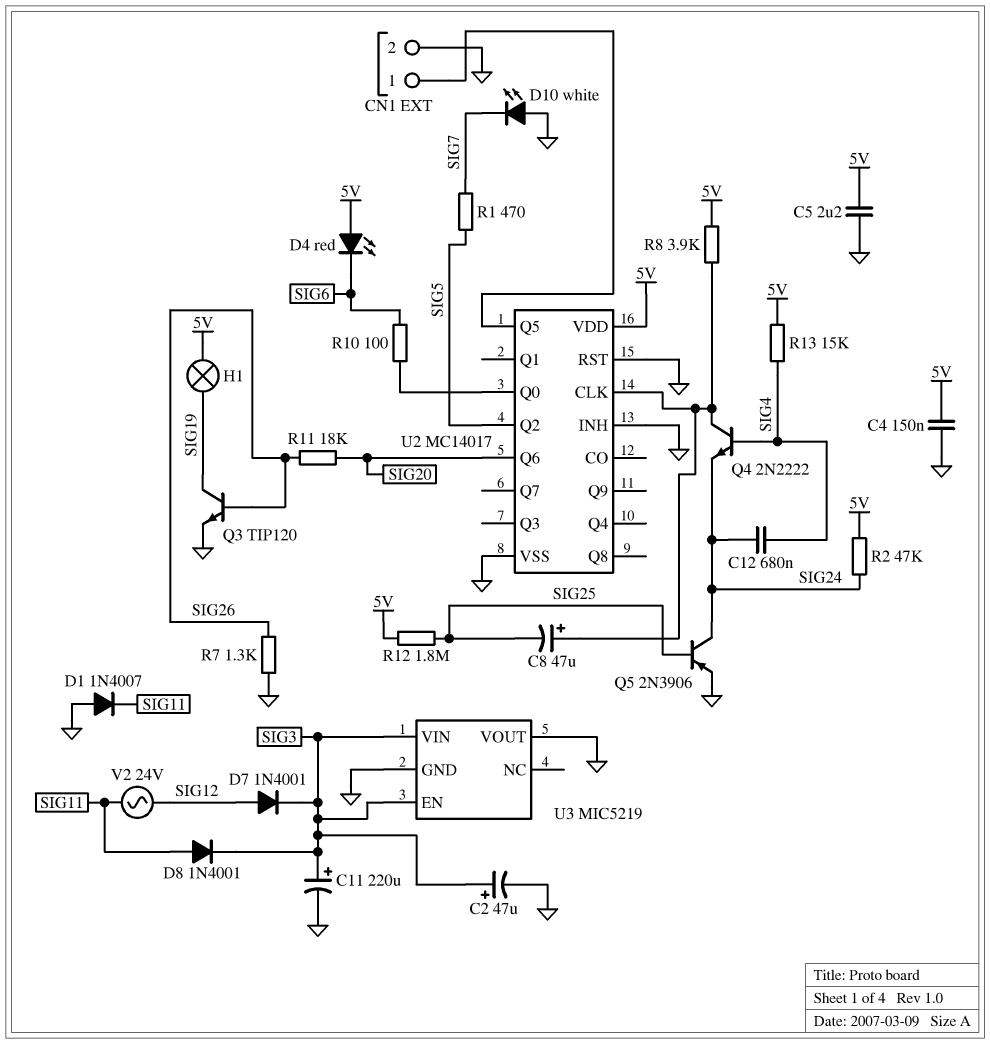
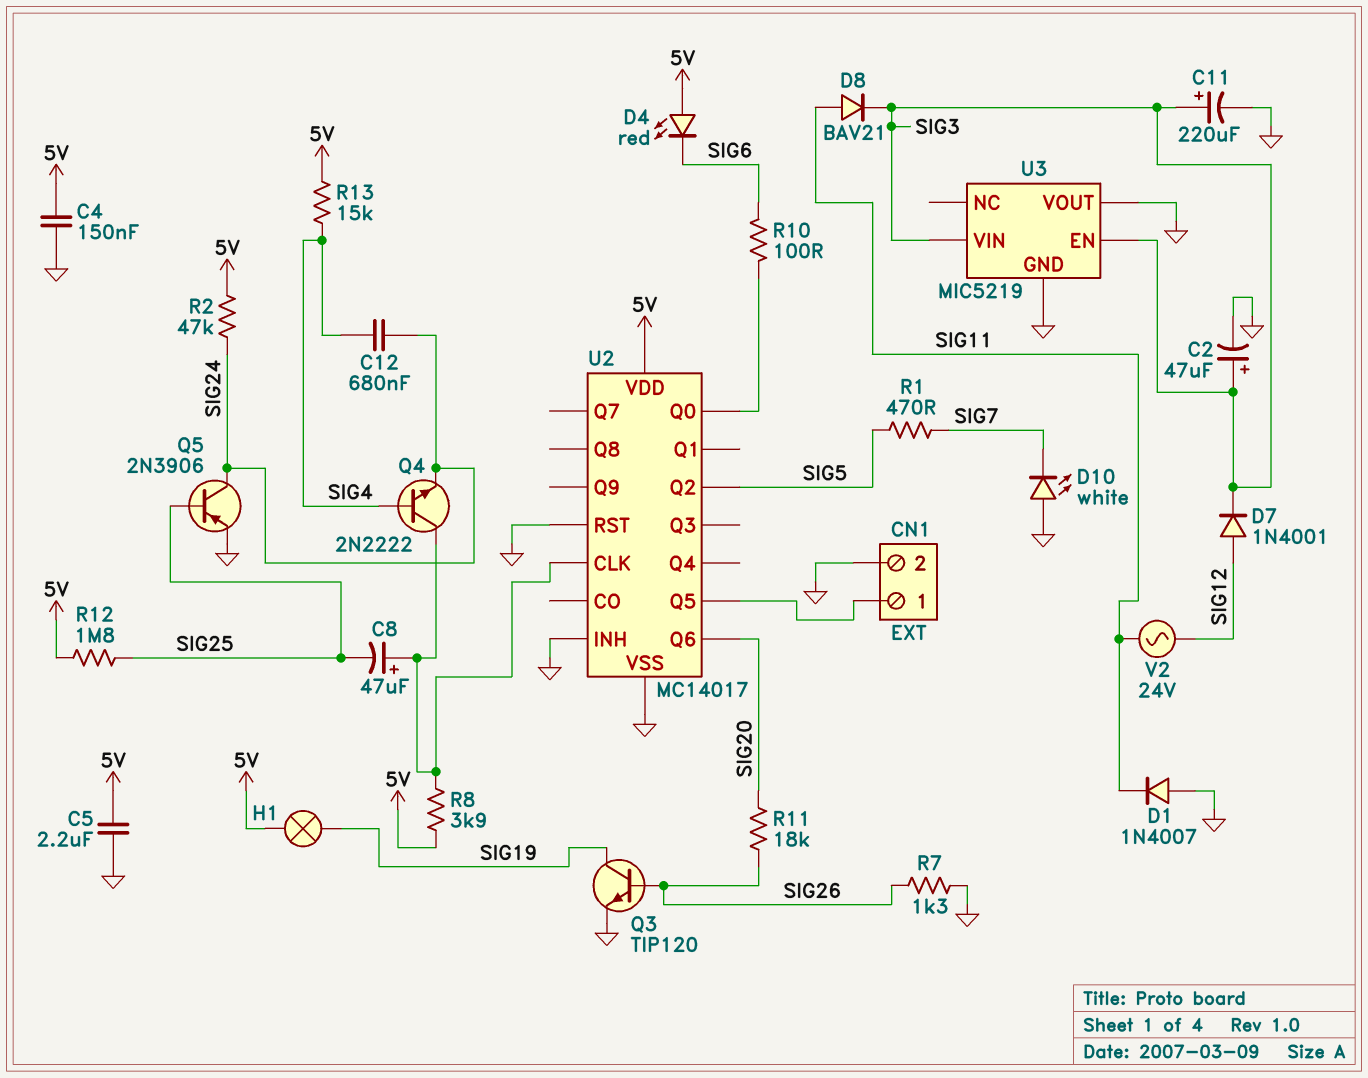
D8: diode 1N4001 (A SIG11, K SIG3) -> diode BAV21 (A SIG11, K SIG3)

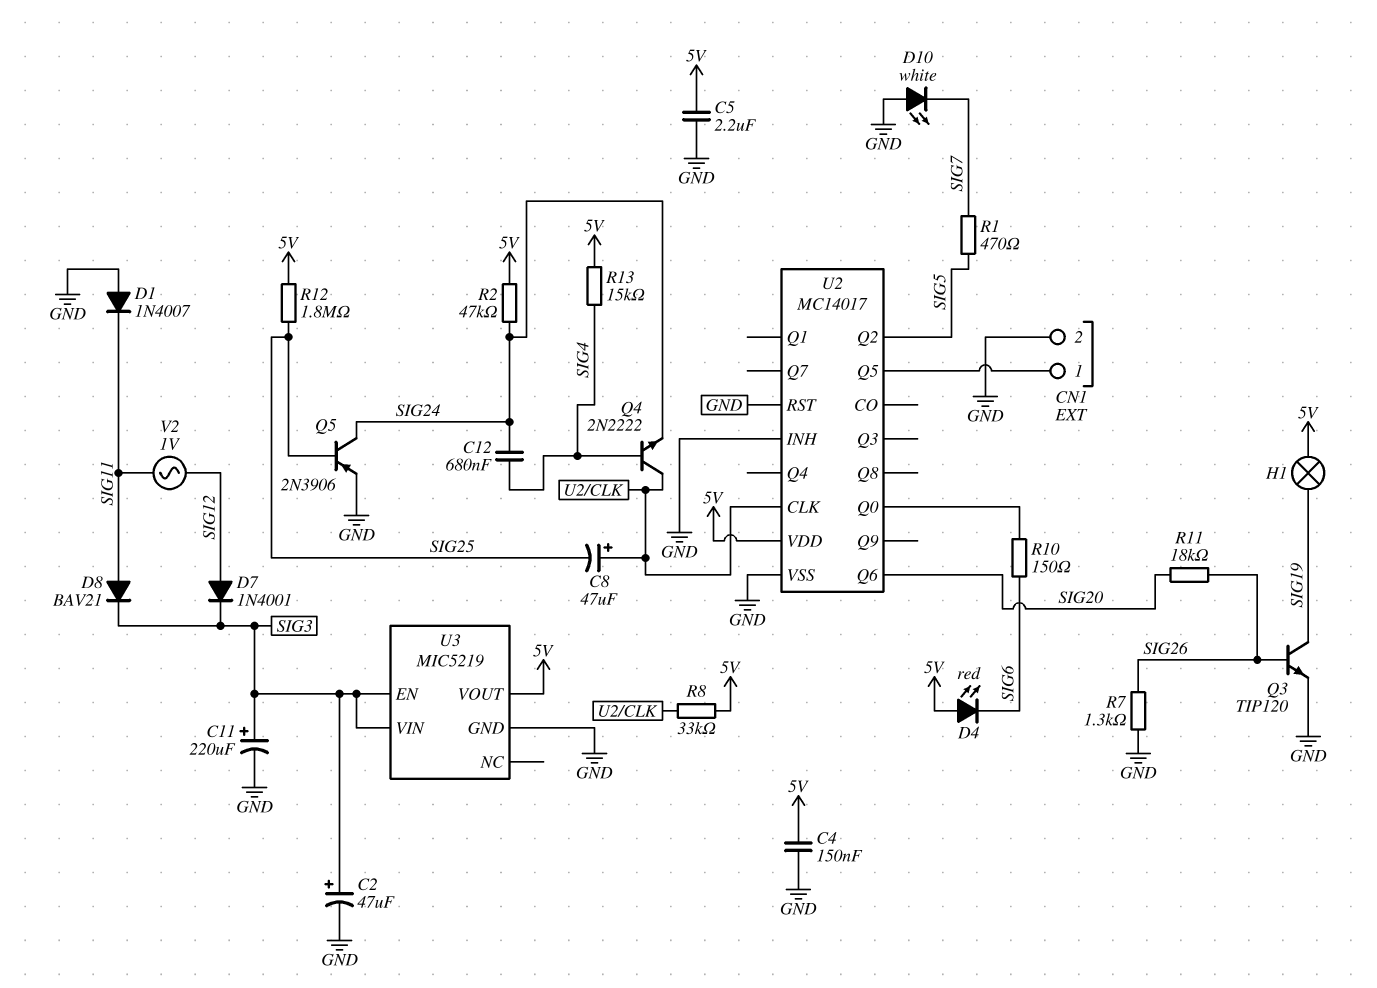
R8: 3.9k (5V, U2/CLK) -> 33k (5V, U2/CLK)
R10: 100 (SIG6, U2/Q0) -> 150 (SIG6, U2/Q0)
U3 pin VOUT: GND -> 5V
V2: AC 24V (SIG11, SIG12) -> AC 1V (SIG11, SIG12)

